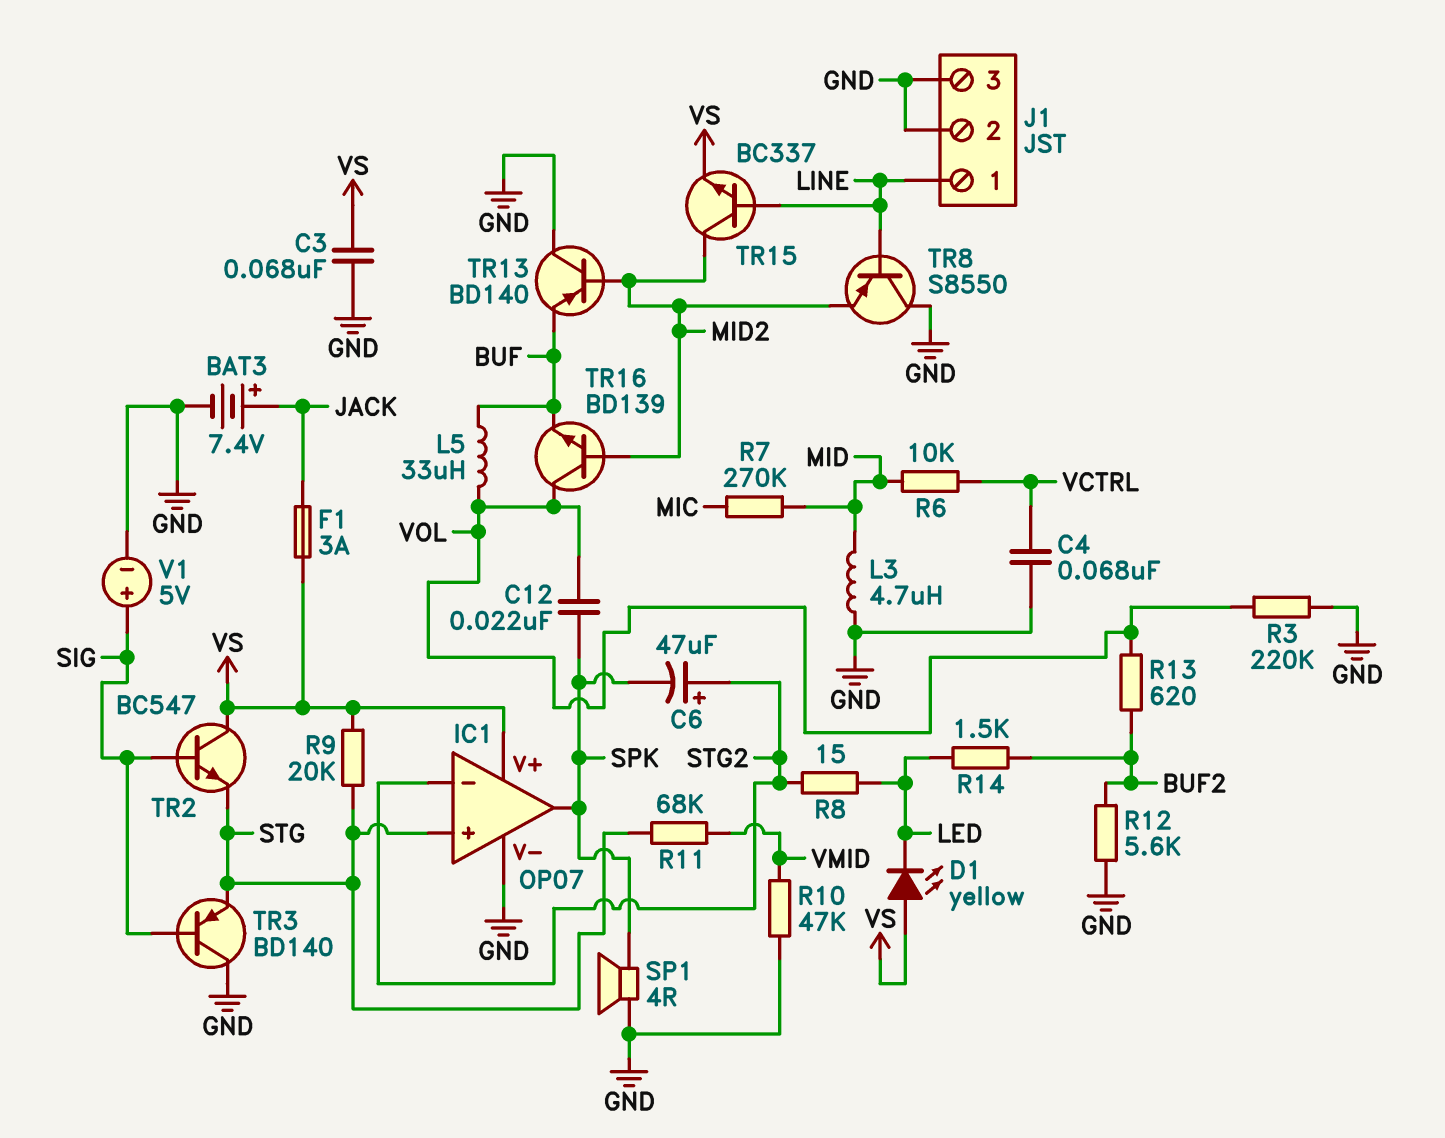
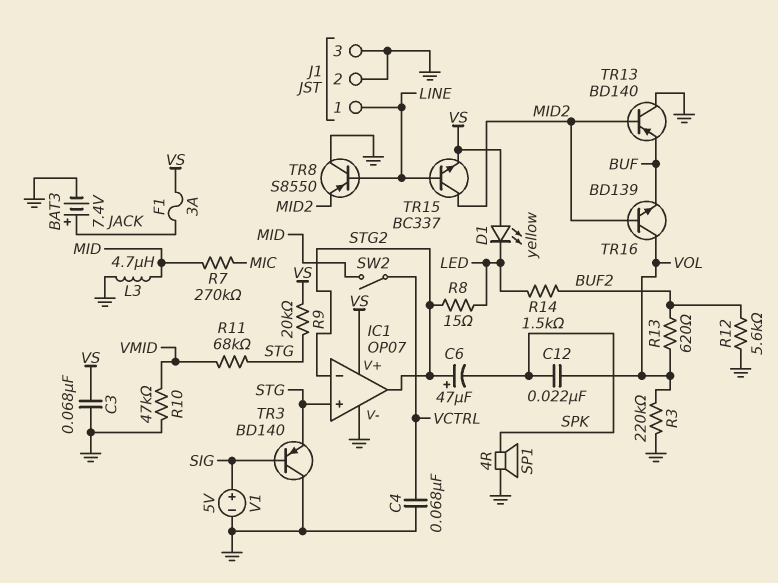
IC1 pin out: SPK -> STG2
L5: 33uH (BUF, VOL) -> none
R6: 10k (MID, VCTRL) -> none
SW2: none -> switch (MID, VCTRL)
TR2: NPN BC547 (B SIG, C VS, E STG) -> none

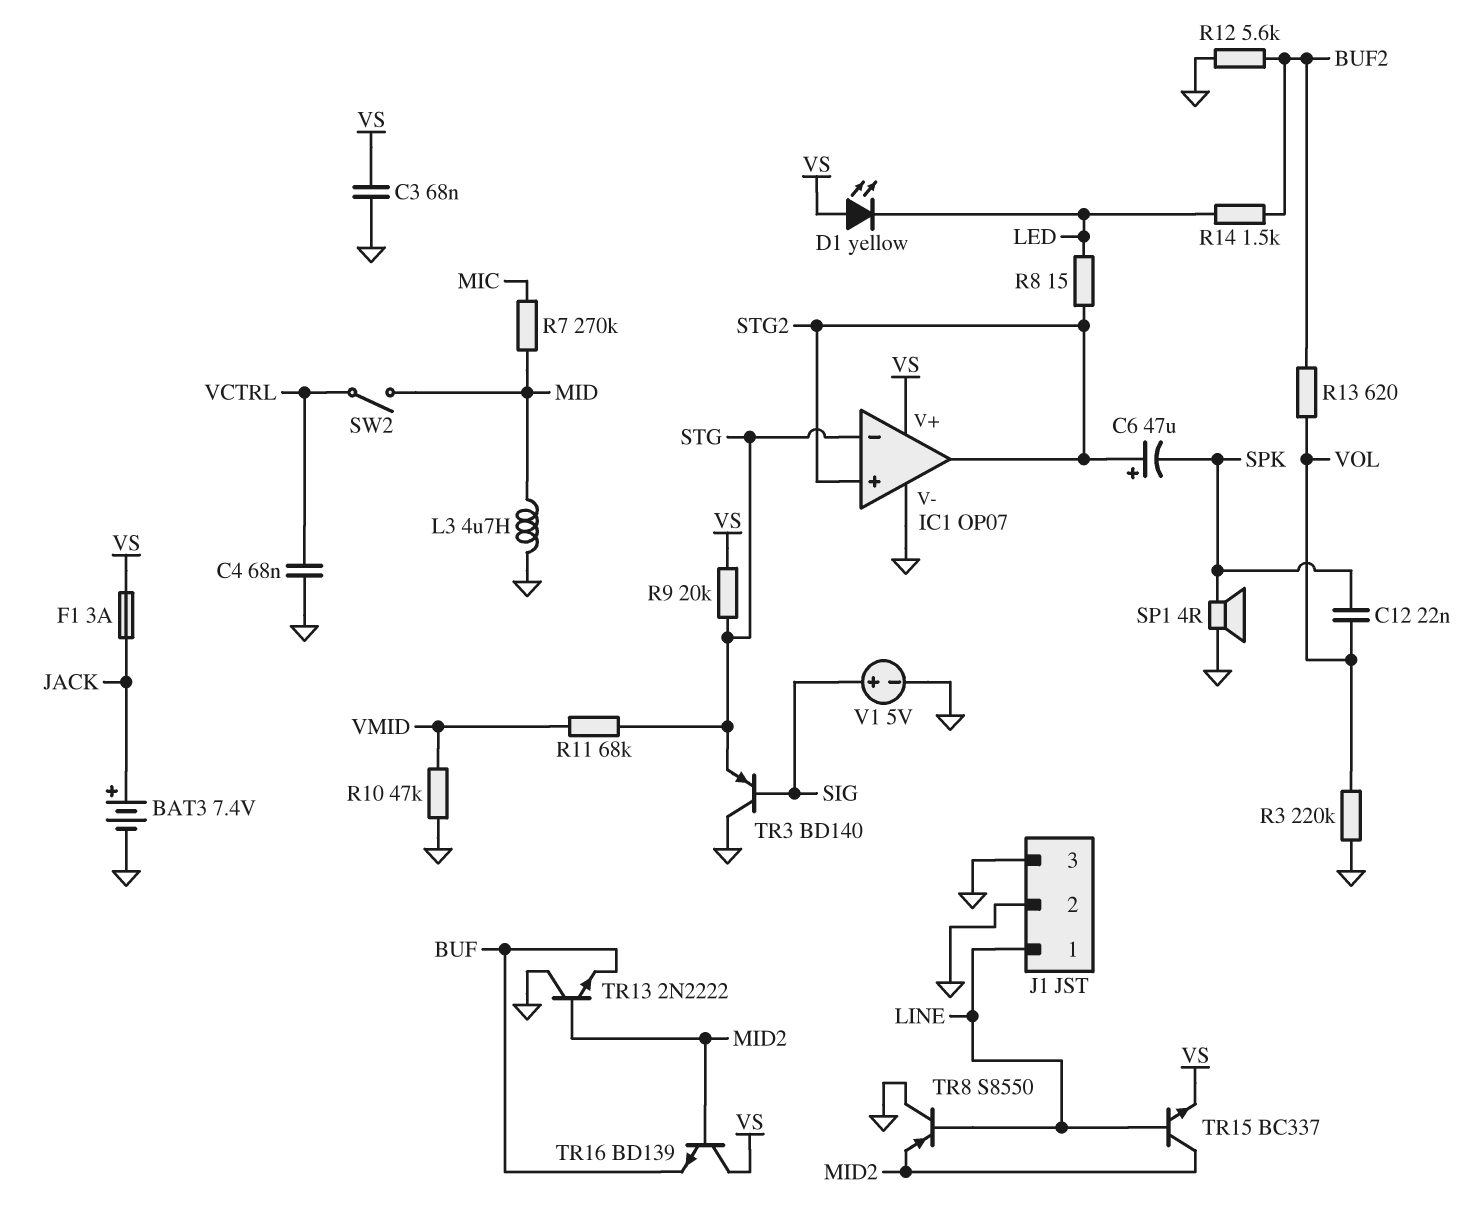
IC1 pin in+: STG -> STG2
IC1 pin in-: STG2 -> STG
TR13: PNP BD140 (B MID2, C GND, E BUF) -> NPN 2N2222 (B MID2, C GND, E BUF)
TR16: NPN BD139 (B MID2, C VOL, E BUF) -> NPN BD139 (B MID2, C VS, E BUF)

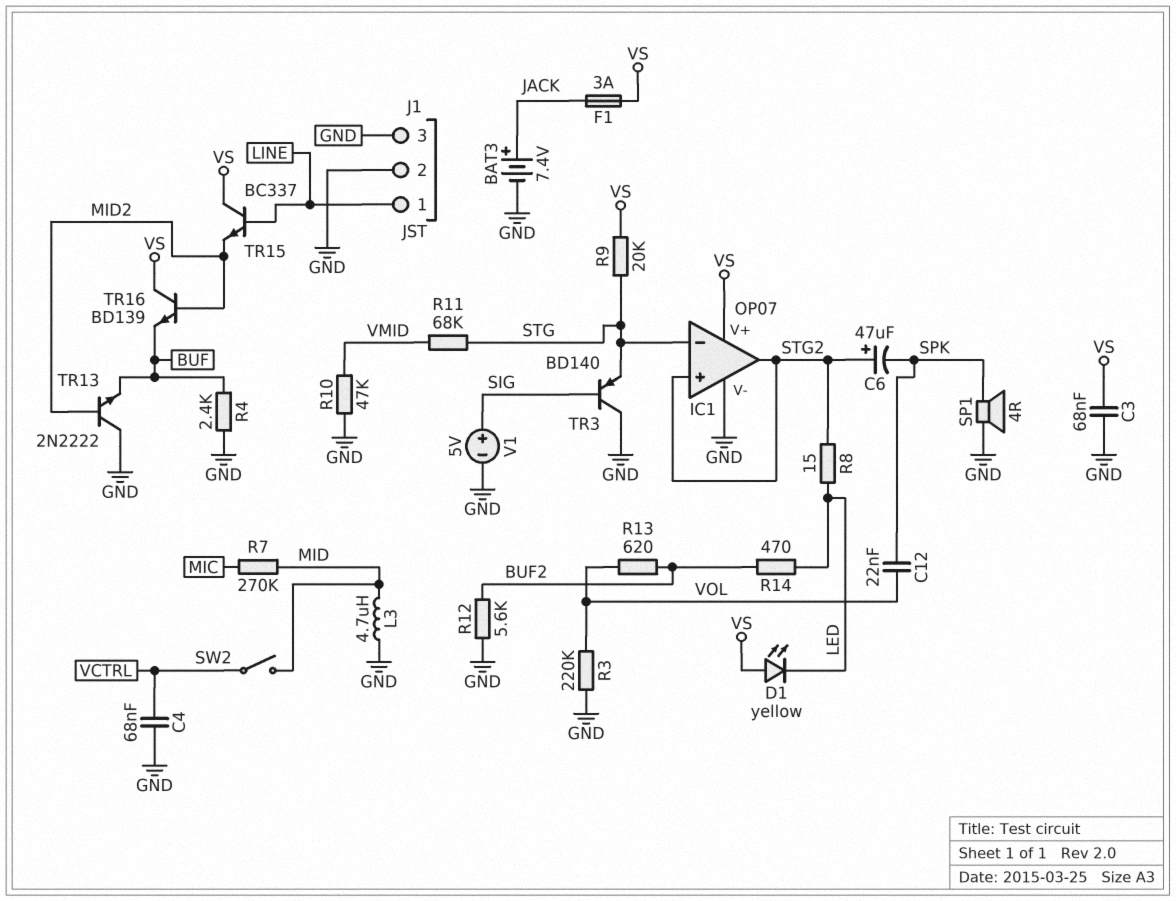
R4: none -> 2.4k (BUF, GND)
R14: 1.5k (BUF2, LED) -> 470 (BUF2, LED)
TR8: PNP S8550 (B LINE, C GND, E MID2) -> none
TR15: NPN BC337 (B LINE, C MID2, E VS) -> NPN BC337 (B LINE, C VS, E MID2)

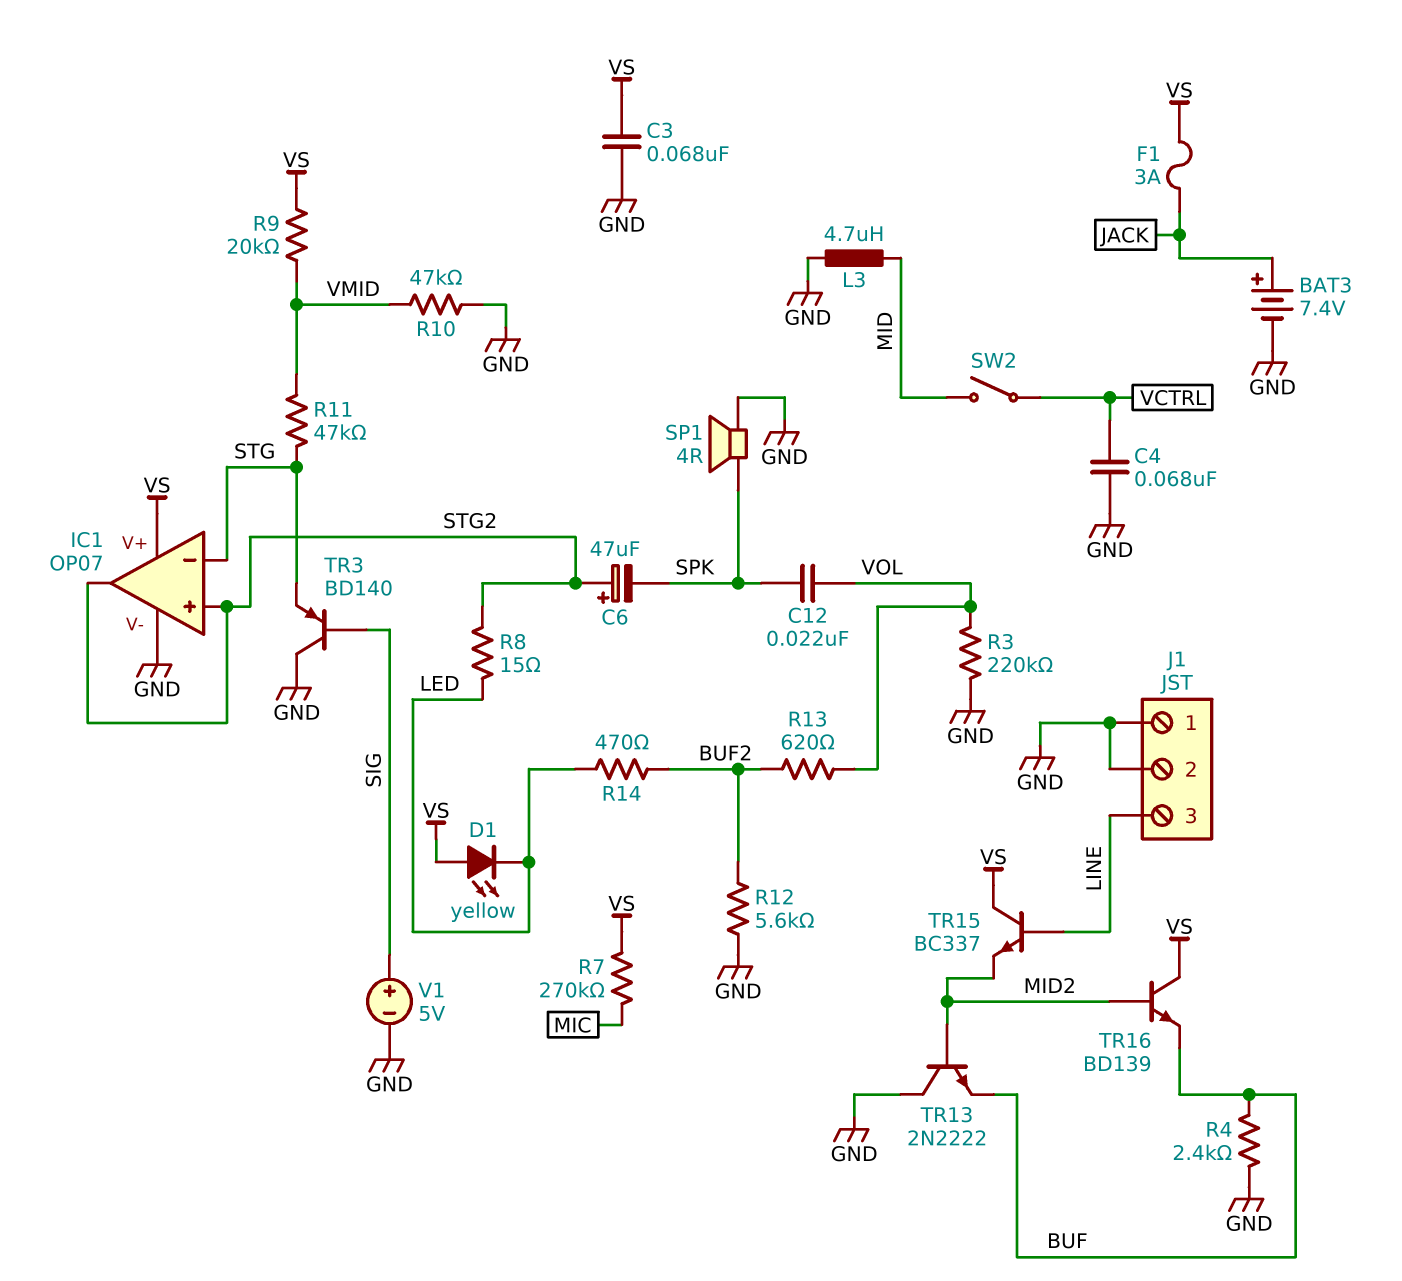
J1 pin 1: LINE -> GND
J1 pin 3: GND -> LINE
R7: 270k (MIC, MID) -> 270k (MIC, VS)
R9: 20k (STG, VS) -> 20k (VMID, VS)
R11: 68k (STG, VMID) -> 47k (STG, VMID)

